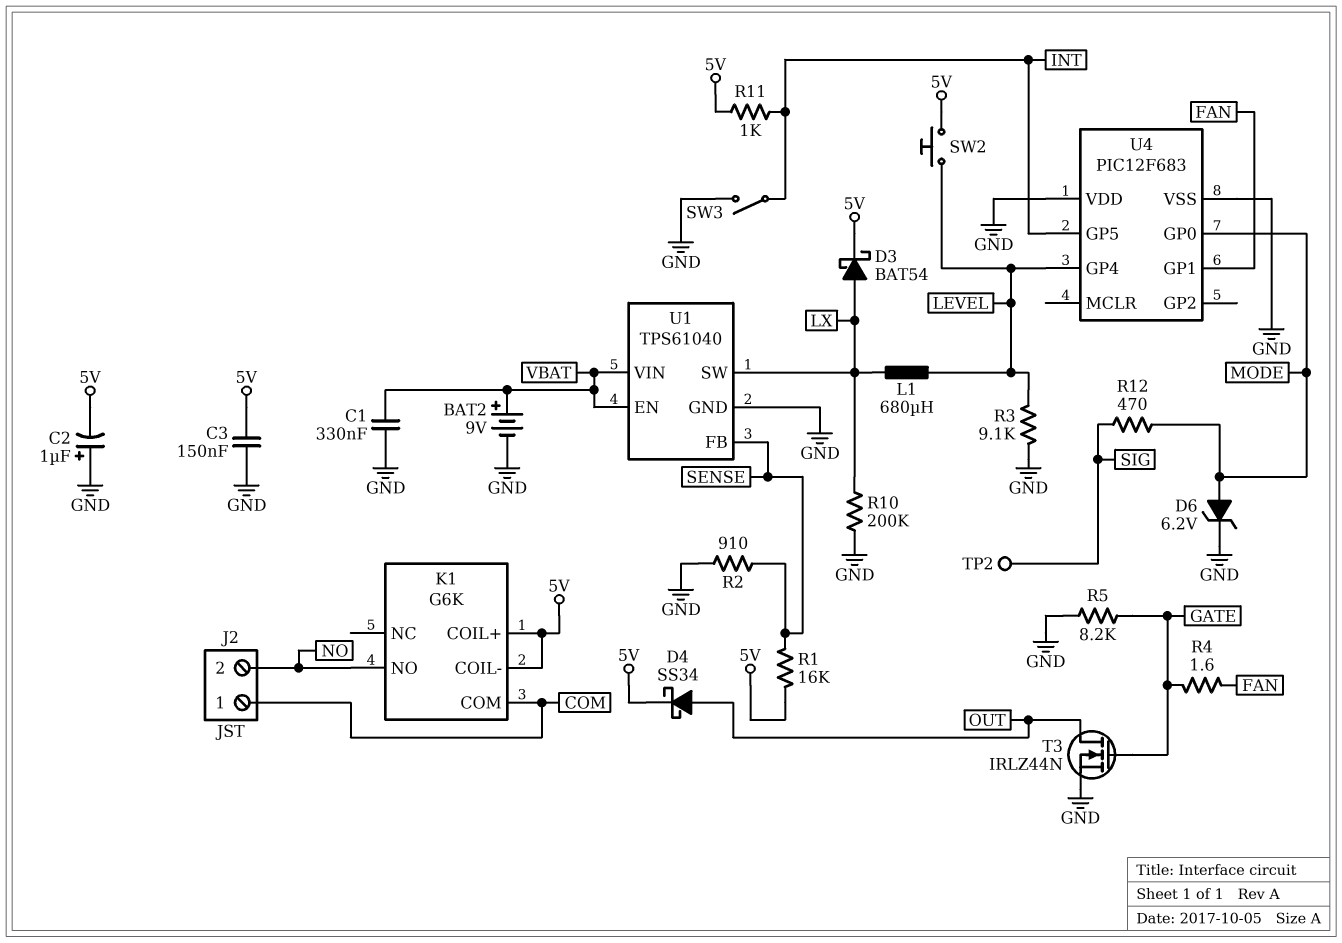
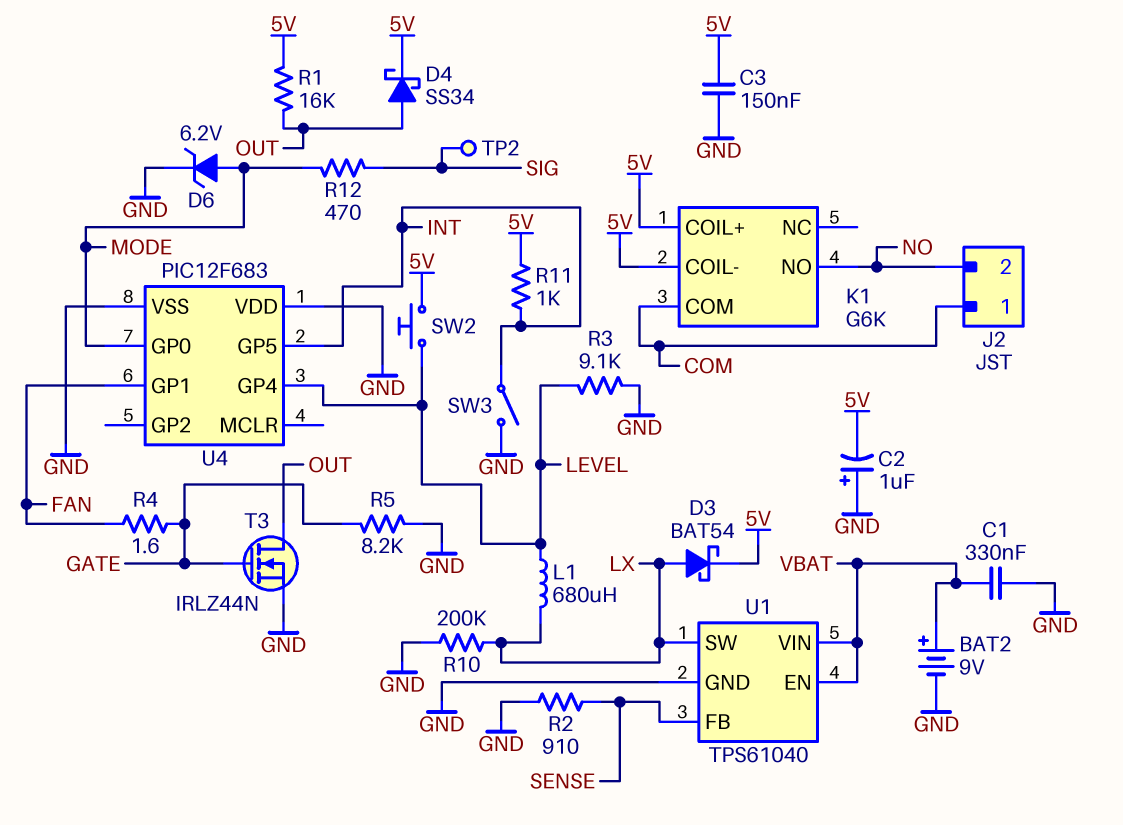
R1: 16k (5V, SENSE) -> 16k (5V, OUT)

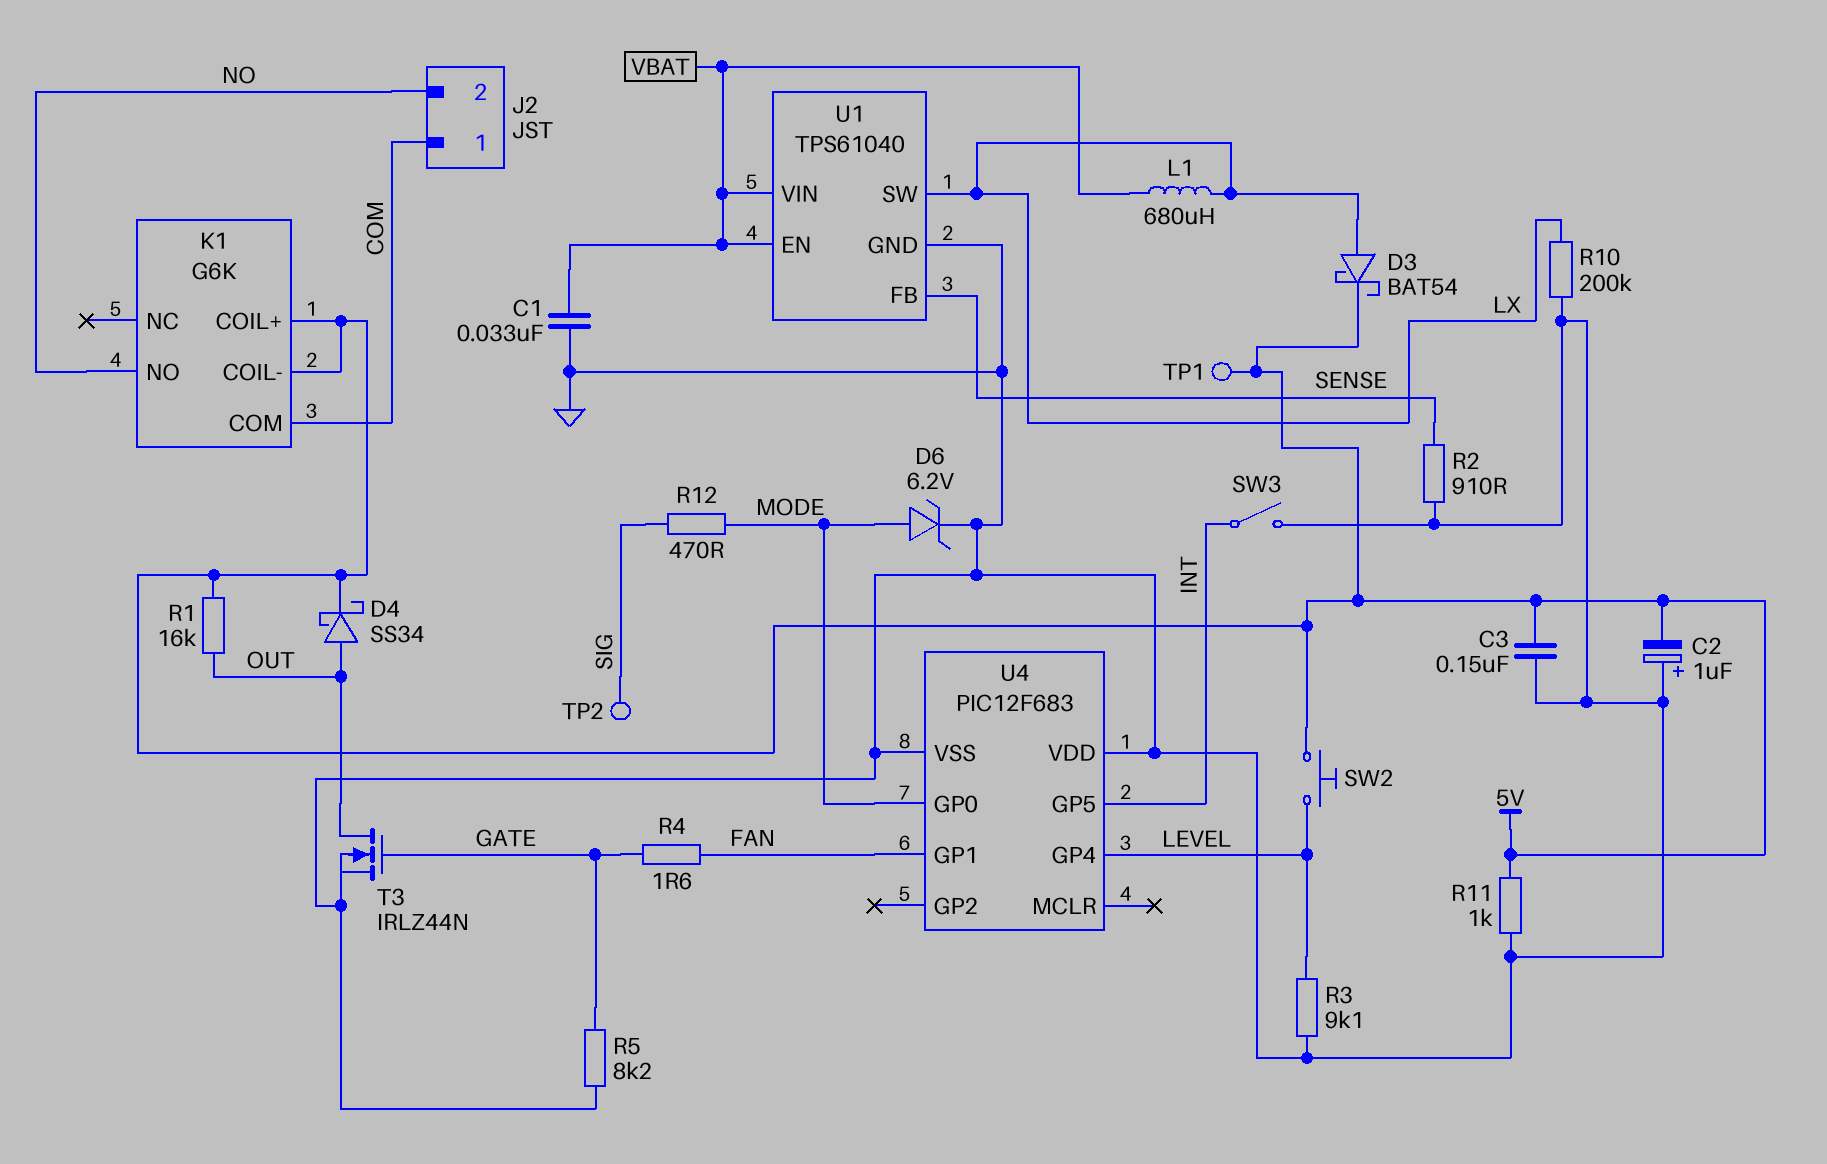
BAT2: 9V (plus VBAT, minus GND) -> none
C1: 330nF (GND, VBAT) -> 33nF (GND, VBAT)
L1: 680uH (LEVEL, LX) -> 680uH (LX, VBAT)
R11: 1k (5V, INT) -> 1k (5V, GND)
TP1: none -> test point (5V)

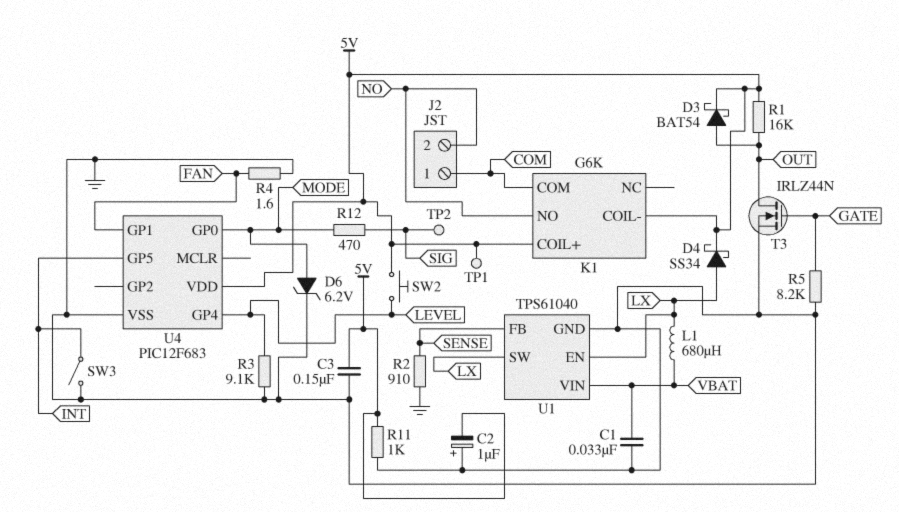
D3: schottky BAT54 (A LX, K 5V) -> schottky BAT54 (A OUT, K 5V)
D4: schottky SS34 (A OUT, K 5V) -> schottky SS34 (A LX, K 5V)
R4: 1.6 (FAN, GATE) -> 1.6 (FAN, GND)
R10: 200k (GND, LX) -> none
U1 pin EN: VBAT -> LX
U4 pin VDD: GND -> 5V

